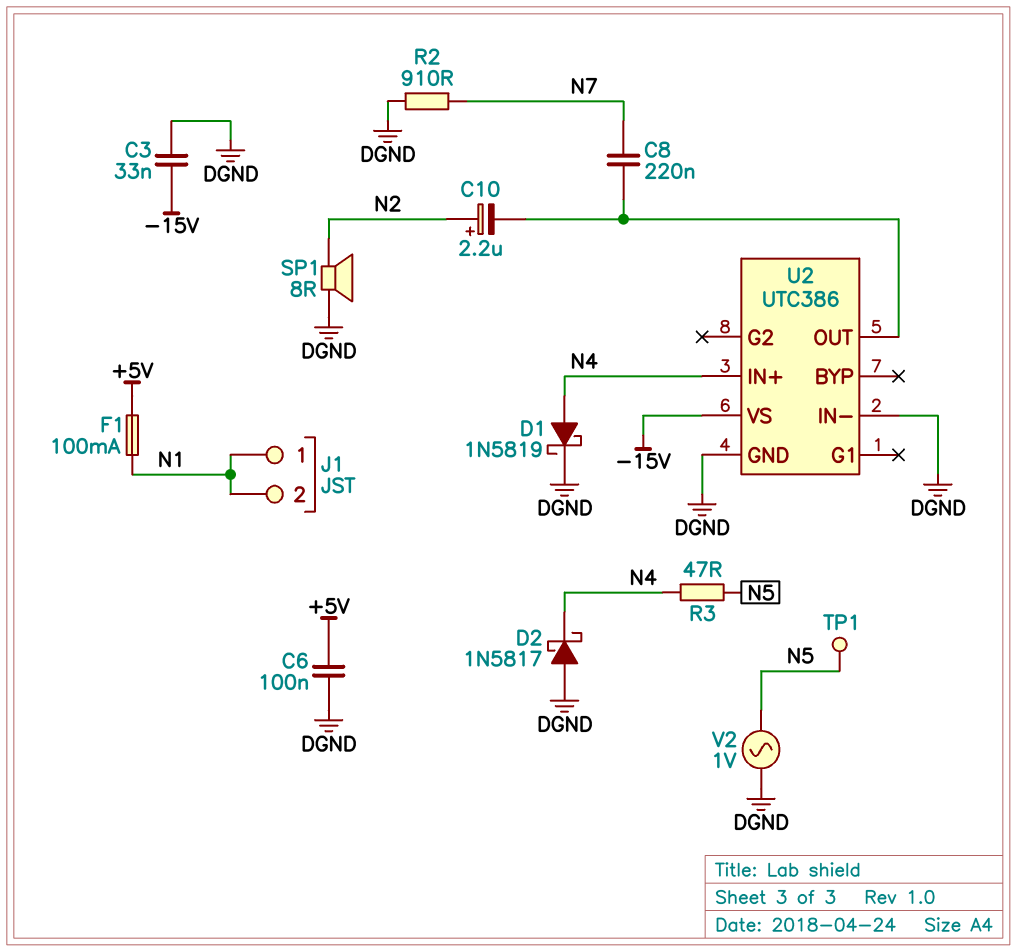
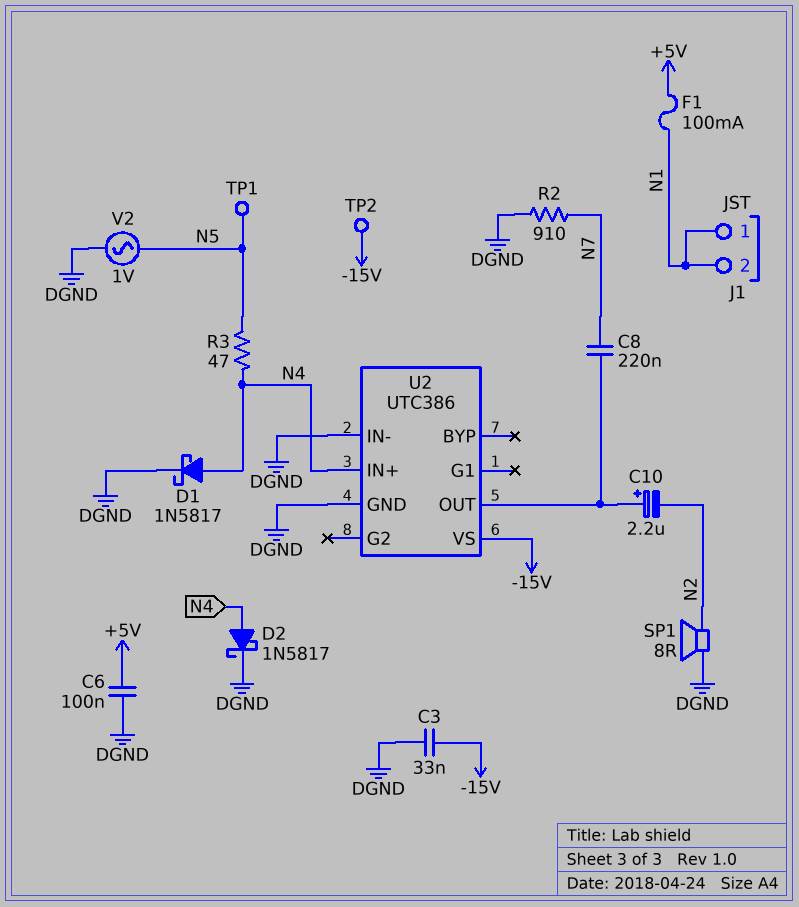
C10: 2.2uF (plus N2, minus U2/OUT) -> 2.2uF (plus U2/OUT, minus N2)
D1: schottky 1N5819 (A N4, K DGND) -> schottky 1N5817 (A N4, K DGND)
D2: schottky 1N5817 (A DGND, K N4) -> schottky 1N5817 (A N4, K DGND)
TP2: none -> test point (-15V)

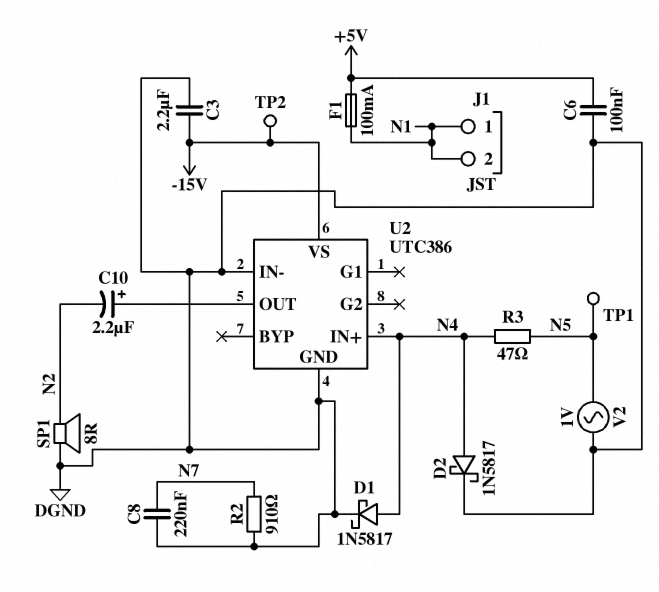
C3: 33nF (-15V, DGND) -> 2.2uF (-15V, DGND)
C8: 220nF (N7, U2/OUT) -> 220nF (DGND, N7)

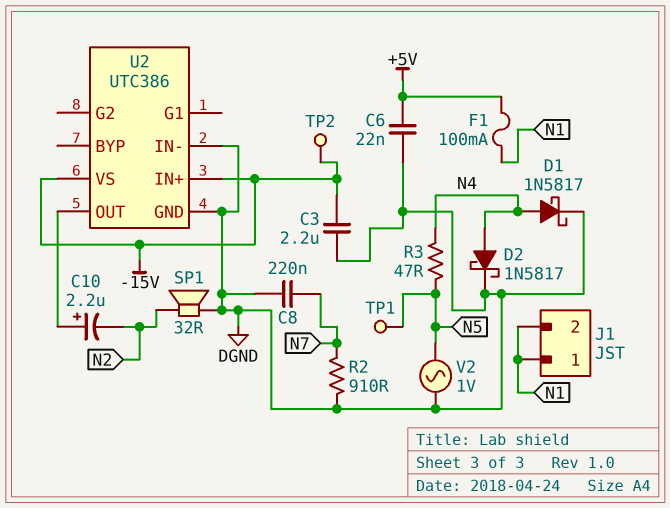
C6: 100nF (+5V, DGND) -> 22nF (+5V, DGND)
SP1: speaker 8R (DGND, N2) -> speaker 32R (DGND, N2)
U2 pin IN+: N4 -> -15V

